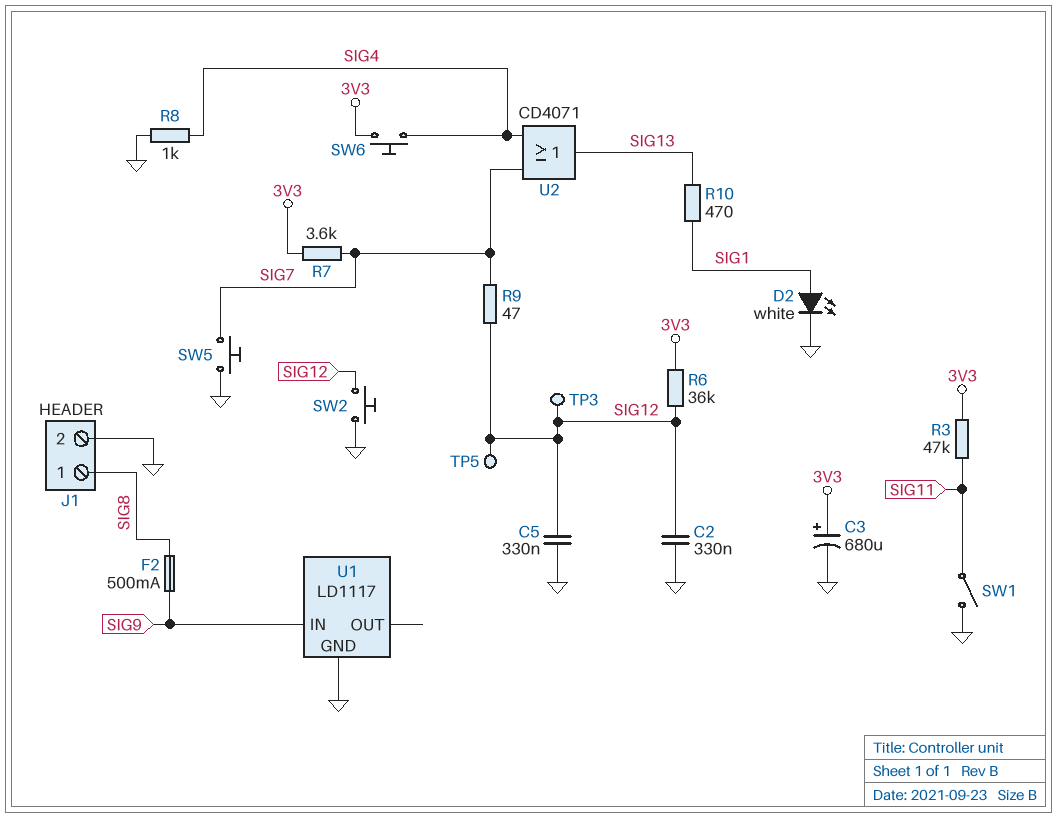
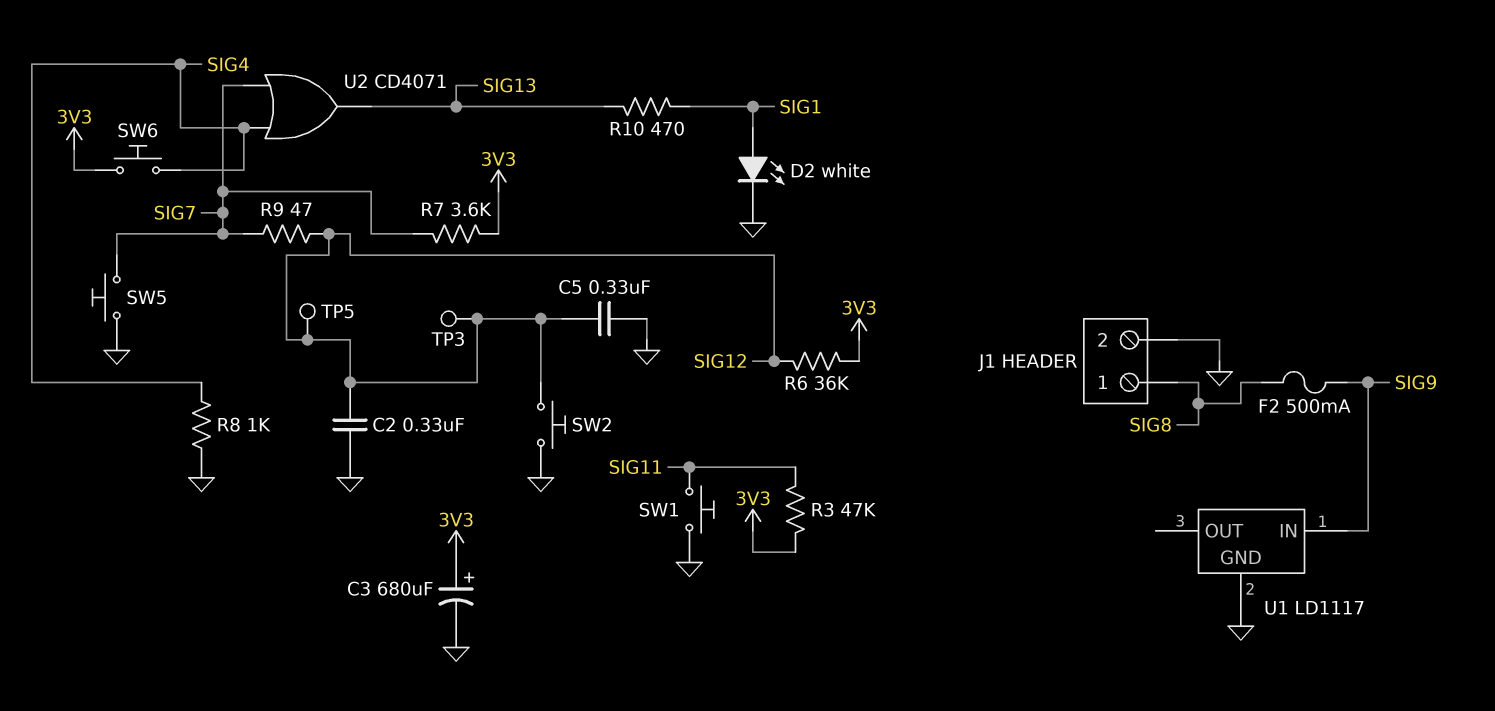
SW1: switch (GND, SIG11) -> button (GND, SIG11)

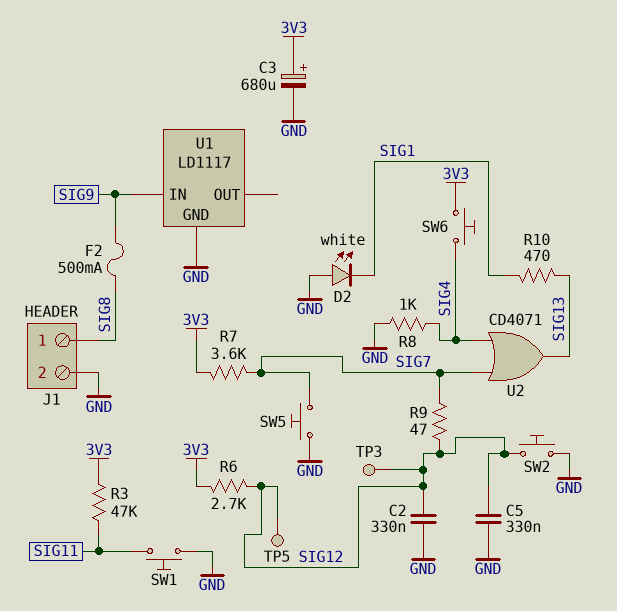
D2: LED white (A SIG1, K GND) -> LED white (A GND, K SIG1)
R6: 36k (3V3, SIG12) -> 2.7k (3V3, SIG12)

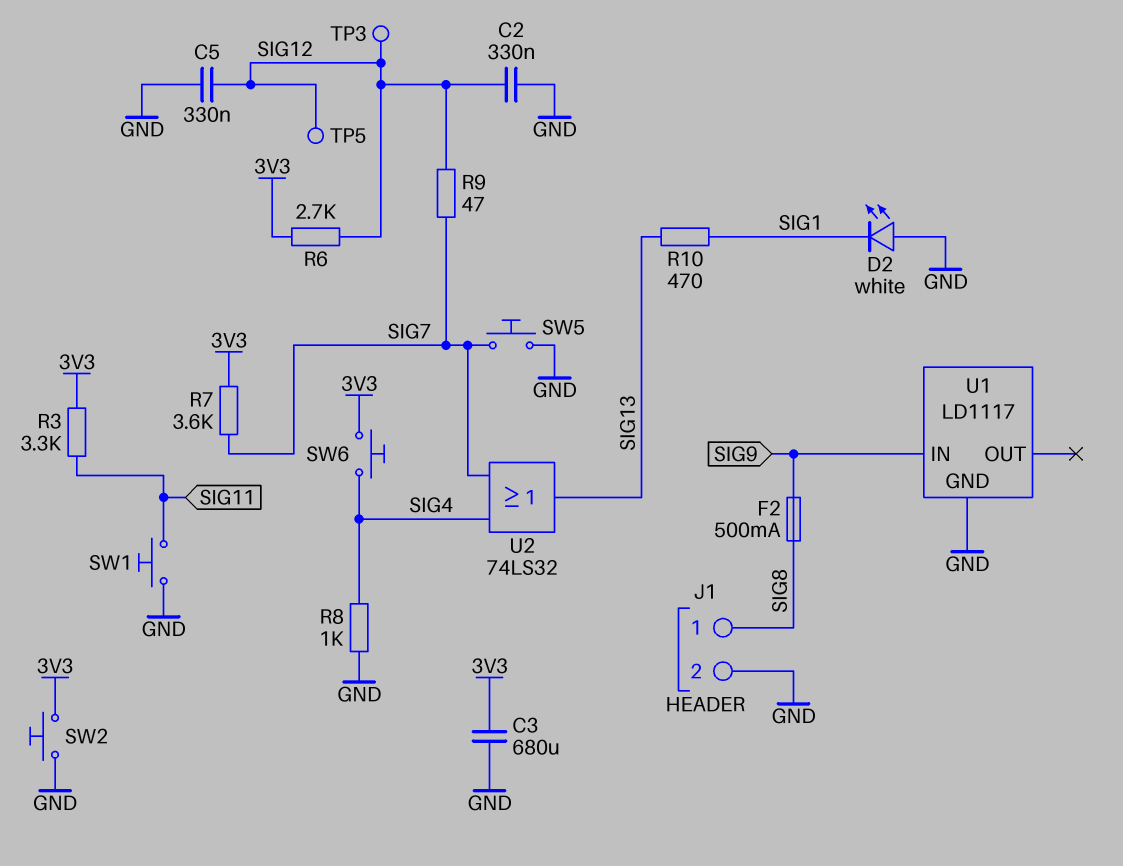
C3: 680uF (plus 3V3, minus GND) -> 680uF (3V3, GND)
R3: 47k (3V3, SIG11) -> 3.3k (3V3, SIG11)
SW2: button (GND, SIG12) -> button (3V3, GND)
U2: OR CD4071 (in SIG4, in SIG7, out SIG13) -> OR 74LS32 (in SIG4, in SIG7, out SIG13)

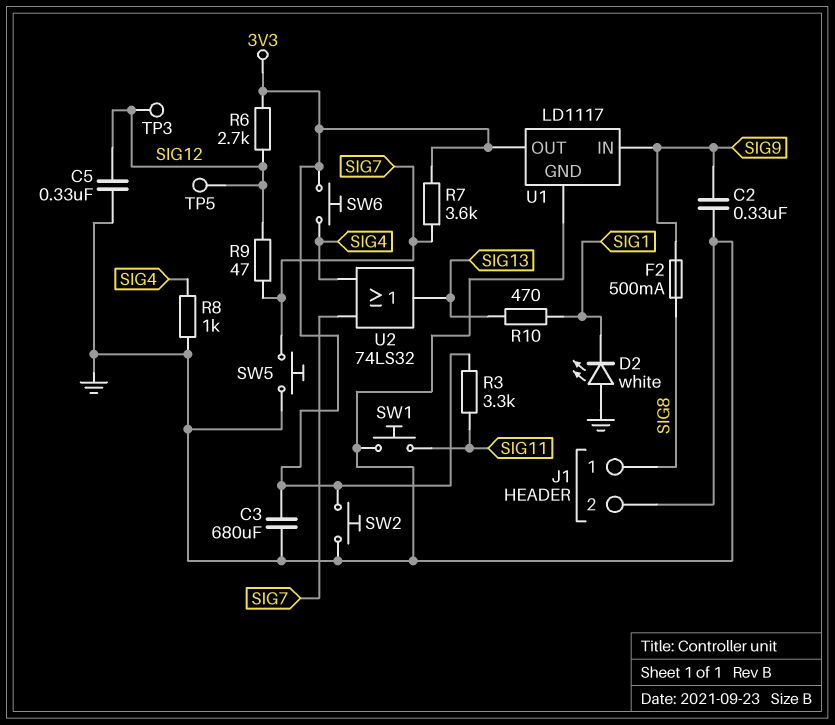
C2: 330nF (GND, SIG12) -> 330nF (GND, SIG9)
U1 pin OUT: none -> 3V3

